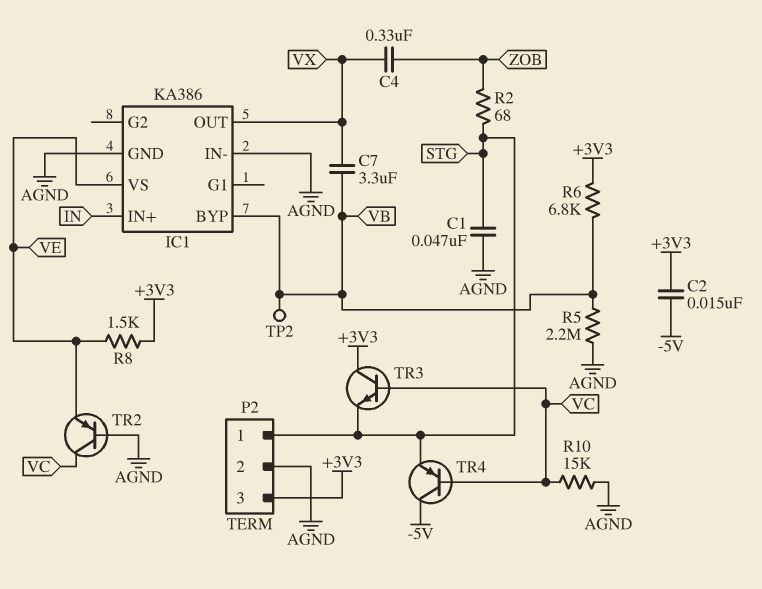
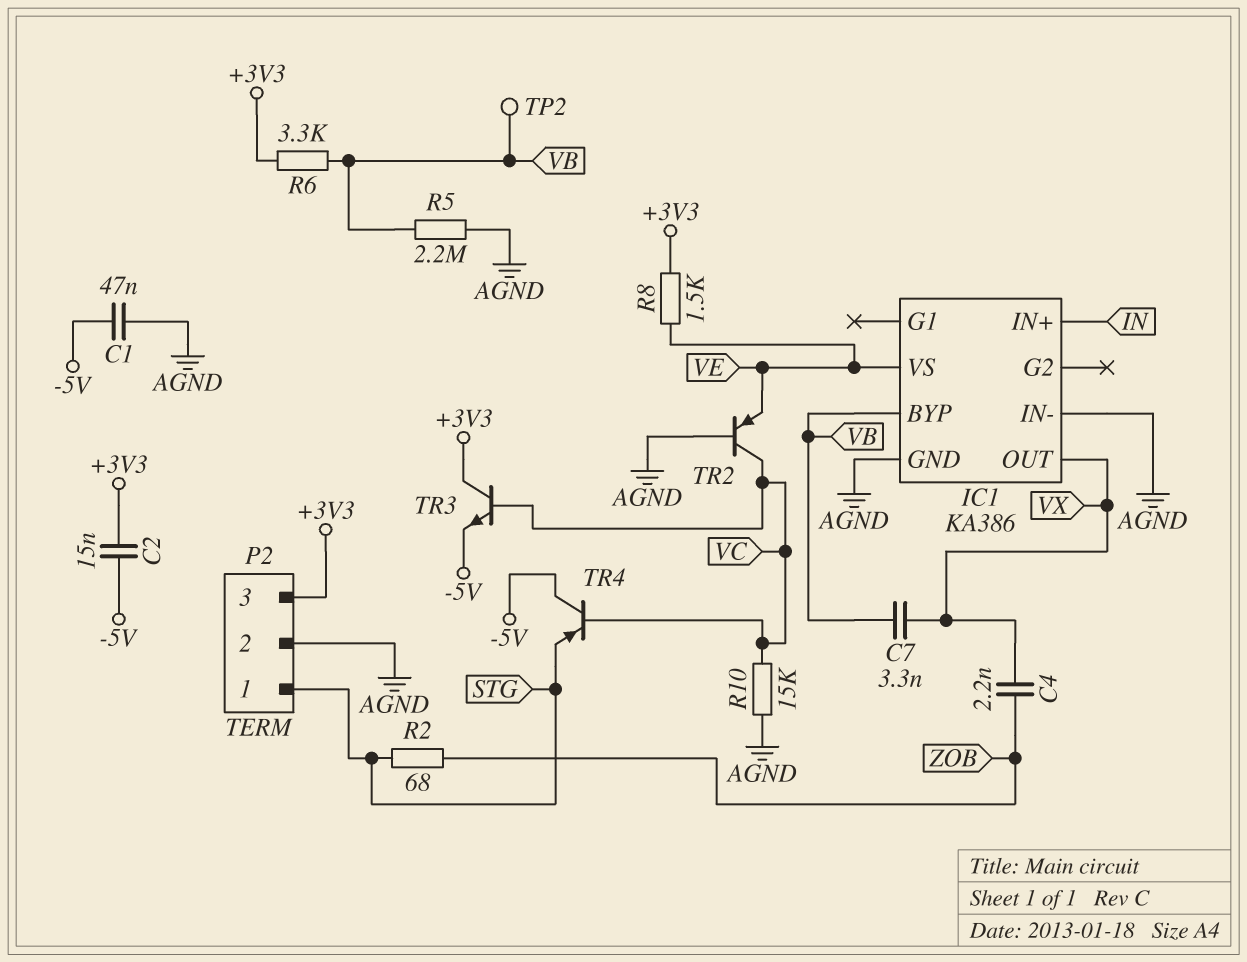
C1: 47nF (AGND, STG) -> 47nF (-5V, AGND)
C4: 330nF (VX, ZOB) -> 2.2nF (VX, ZOB)
C7: 3.3uF (VB, VX) -> 3.3nF (VB, VX)
R6: 6.8k (+3V3, VB) -> 3.3k (+3V3, VB)
TR3: NPN (B VC, C +3V3, E STG) -> NPN (B VC, C +3V3, E -5V)

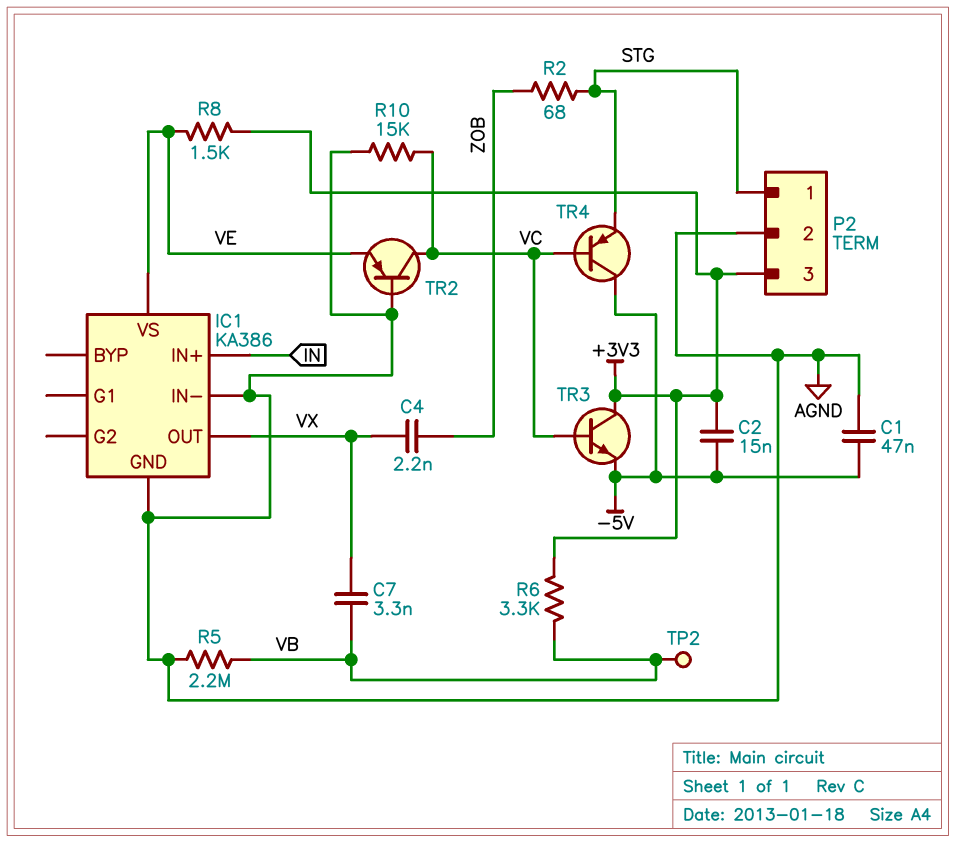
IC1 pin BYP: VB -> none

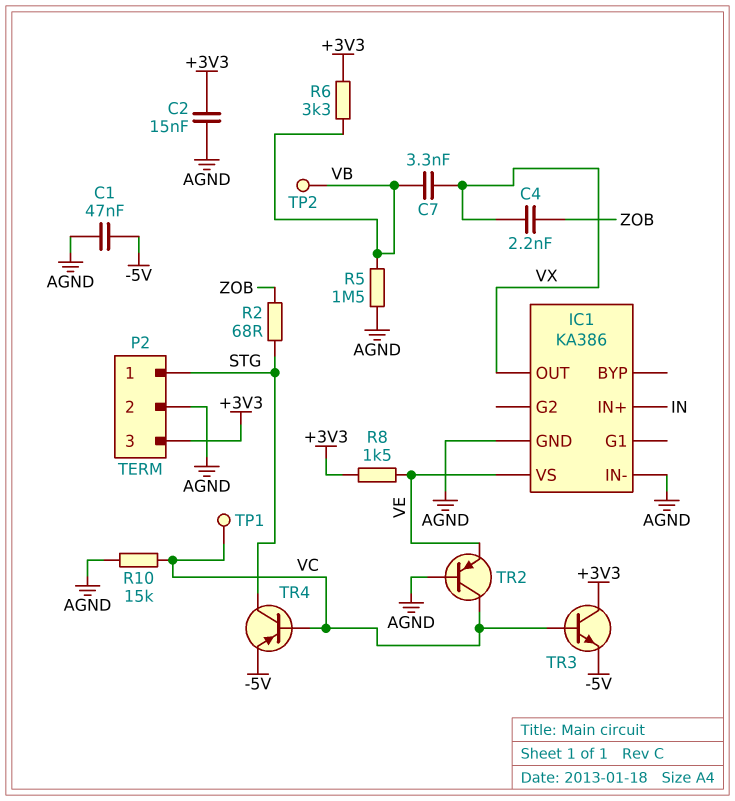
C2: 15nF (+3V3, -5V) -> 15nF (+3V3, AGND)
R5: 2.2M (AGND, VB) -> 1.5M (AGND, VB)
TP1: none -> test point (VC)
TR4: PNP (B VC, C -5V, E STG) -> PNP (B VC, C STG, E -5V)

